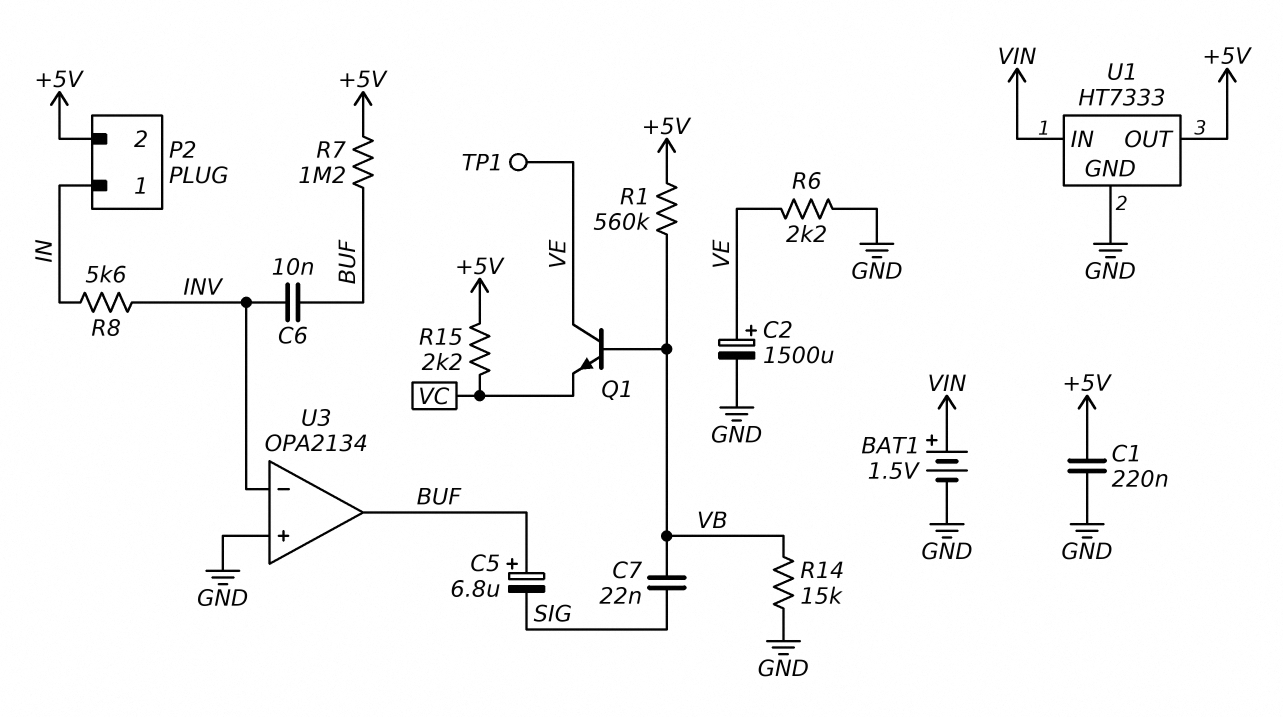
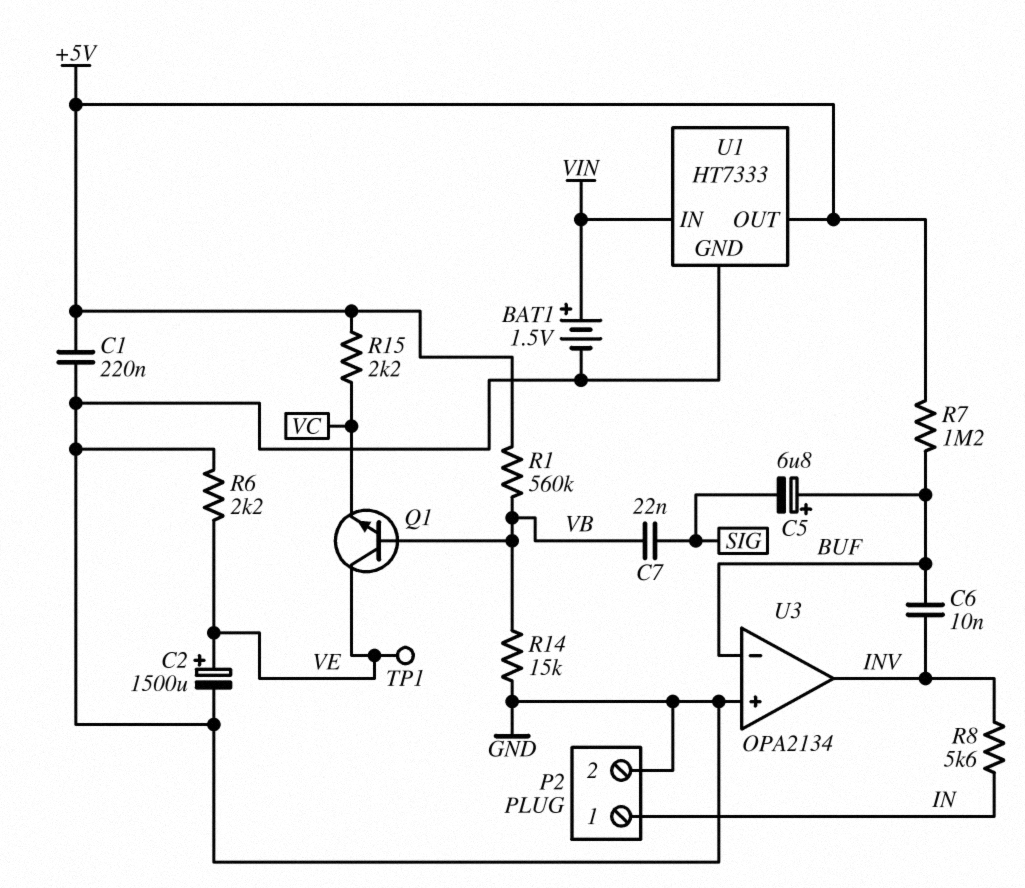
P2 pin 2: +5V -> GND
U3 pin in-: INV -> BUF
U3 pin out: BUF -> INV

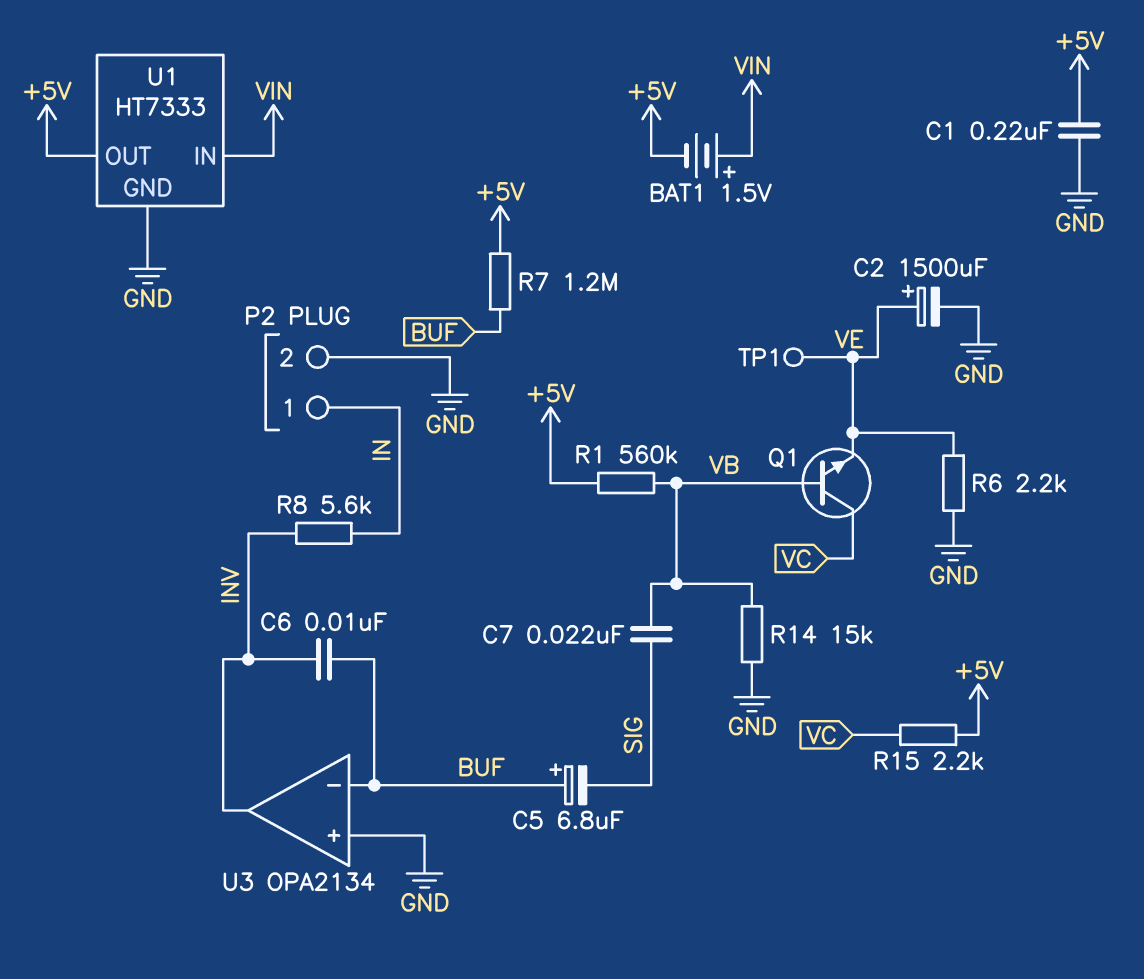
BAT1: 1.5V (plus VIN, minus GND) -> 1.5V (plus VIN, minus +5V)
Q1: NPN (B VB, C VE, E VC) -> NPN (B VB, C VC, E VE)

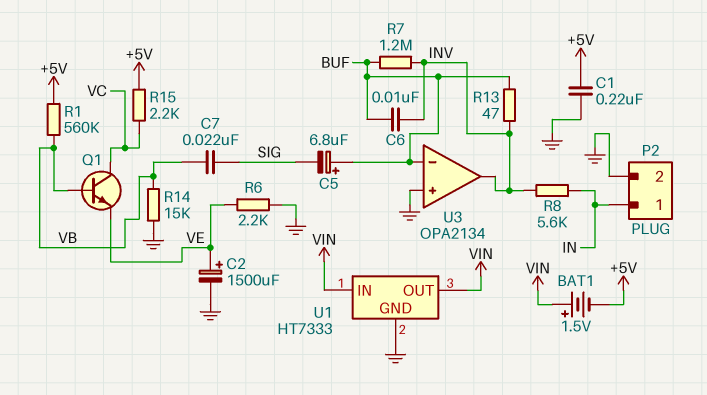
R7: 1.2M (+5V, BUF) -> 1.2M (BUF, INV)
R13: none -> 47 (BUF, INV)
TP1: test point (VE) -> none
U1 pin OUT: +5V -> VIN

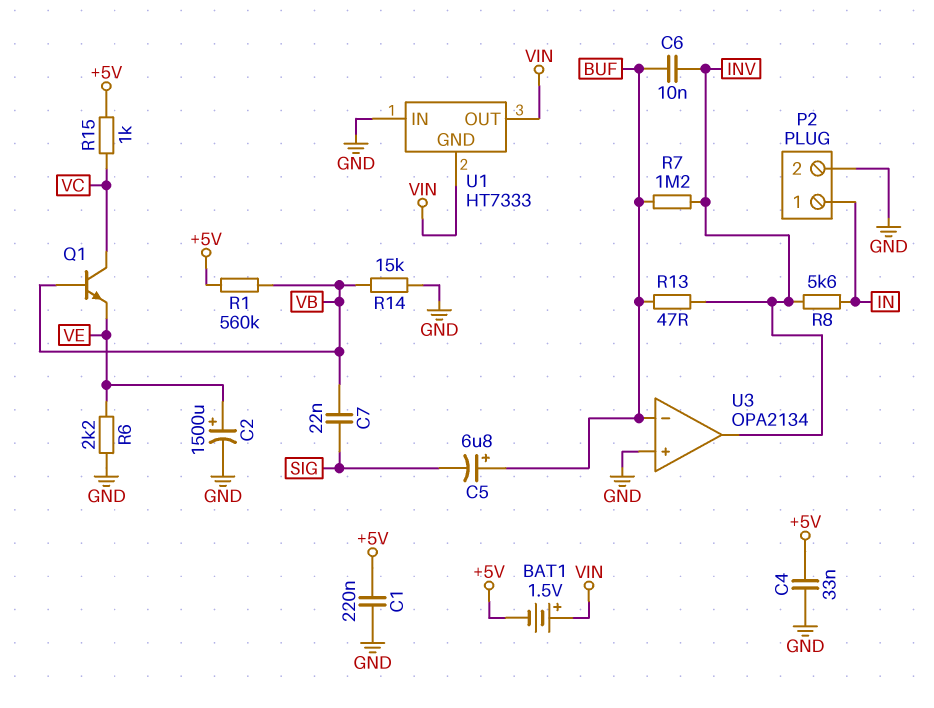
C4: none -> 33nF (+5V, GND)
R15: 2.2k (+5V, VC) -> 1k (+5V, VC)
U1 pin GND: GND -> VIN
U1 pin IN: VIN -> GND

